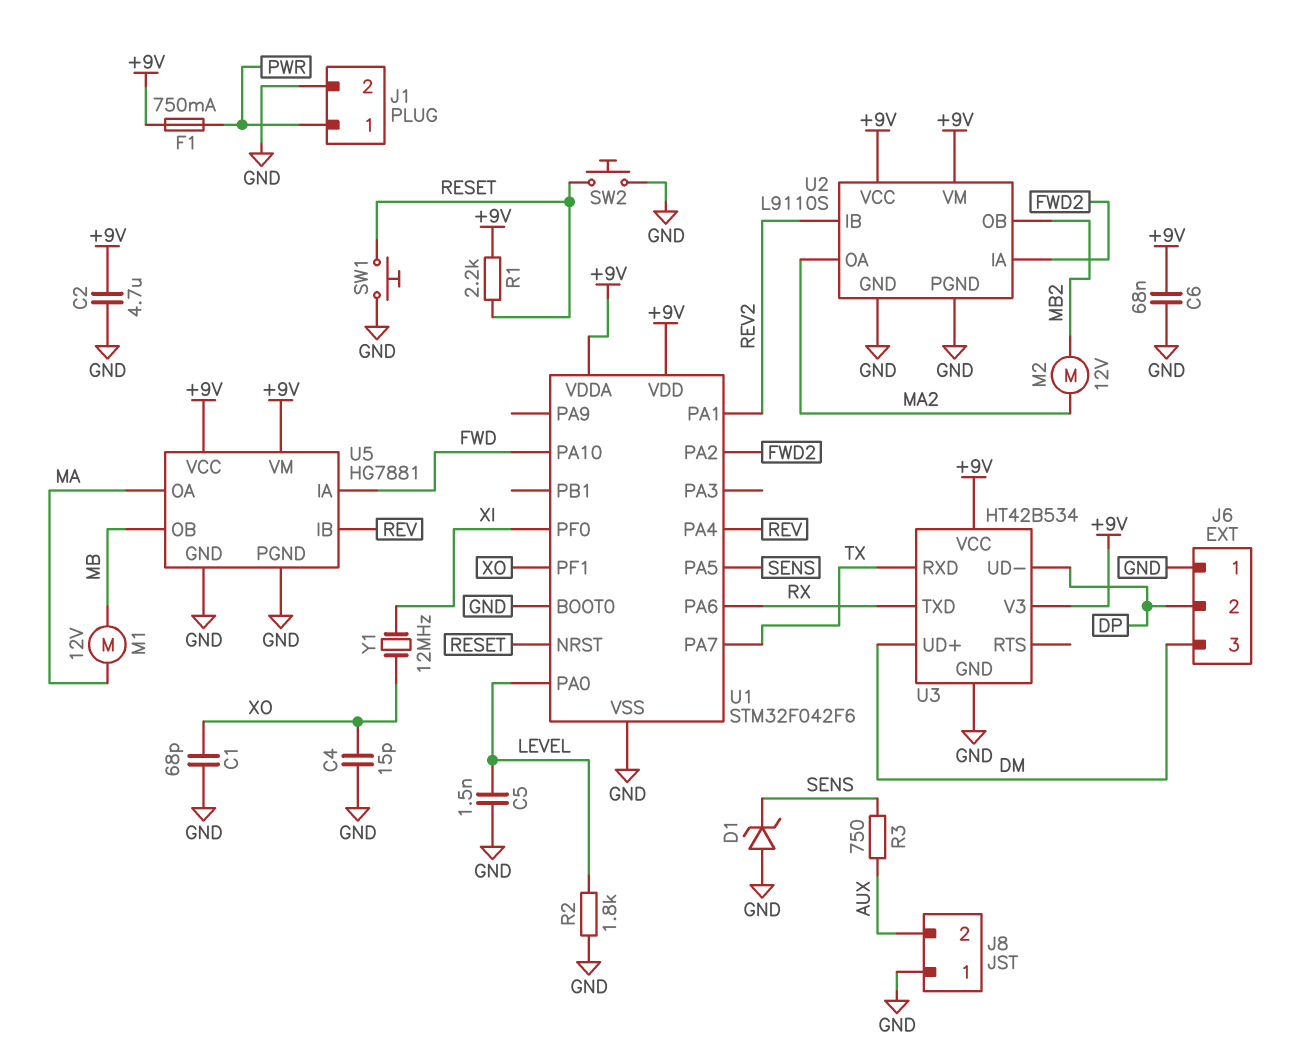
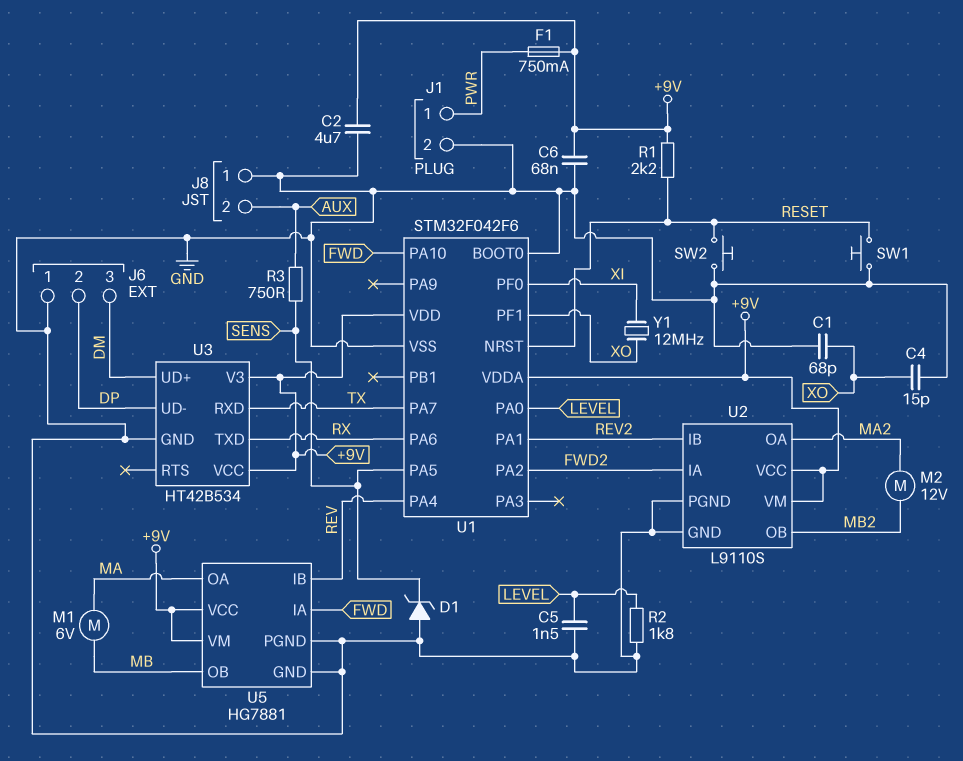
M1: motor 12V (MA, MB) -> motor 6V (MA, MB)

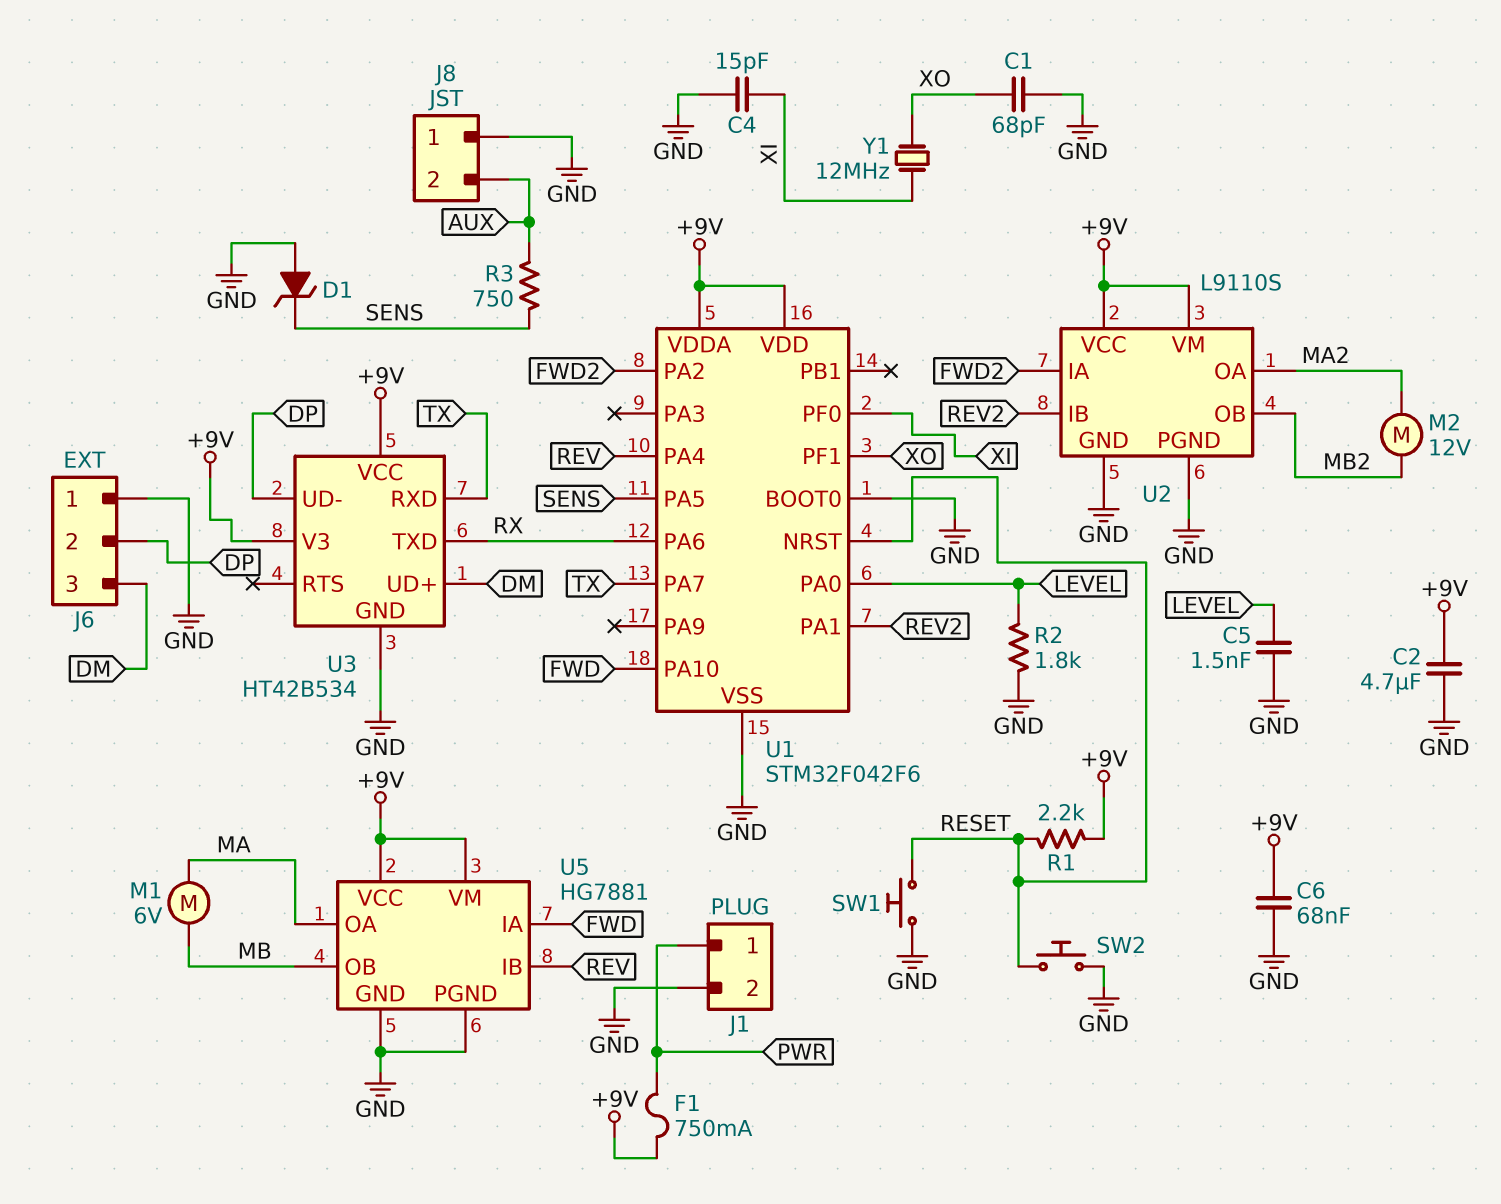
C4: 15pF (GND, XO) -> 15pF (GND, XI)

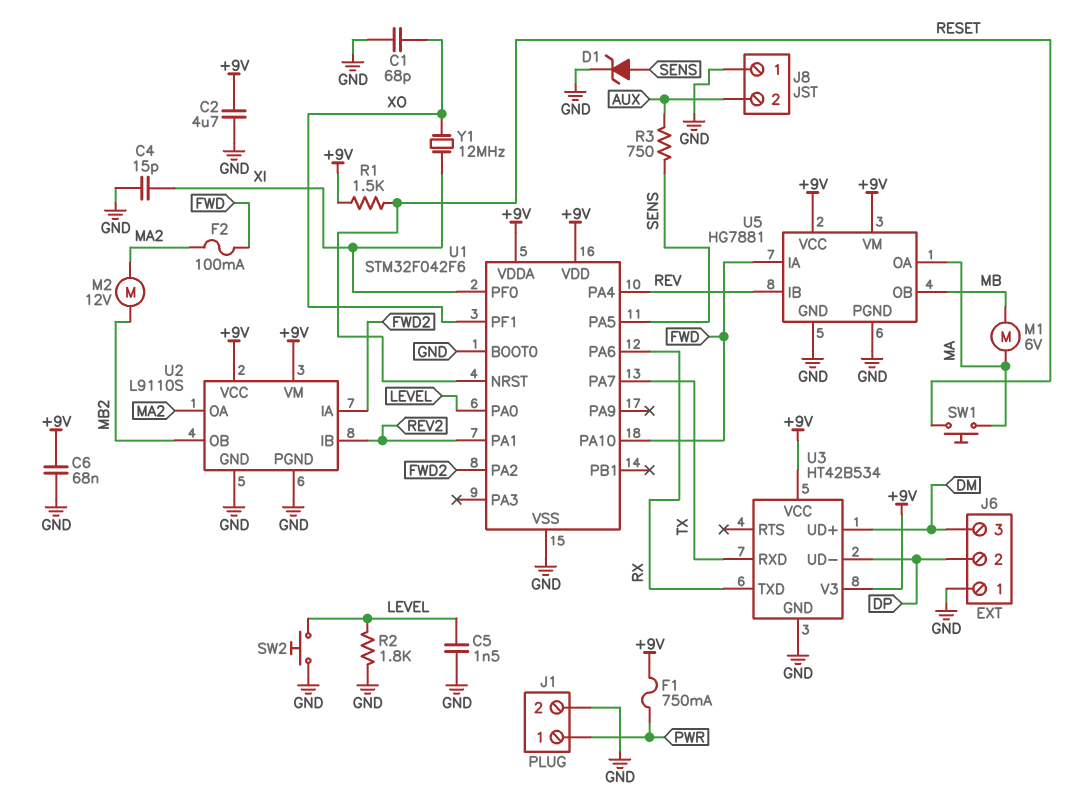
D1: zener (A GND, K SENS) -> zener (A SENS, K GND)
F2: none -> 100mA (FWD, MA2)
R1: 2.2k (+9V, RESET) -> 1.5k (+9V, RESET)
SW1: button (GND, RESET) -> button (MA, RESET)
SW2: button (GND, RESET) -> button (GND, LEVEL)

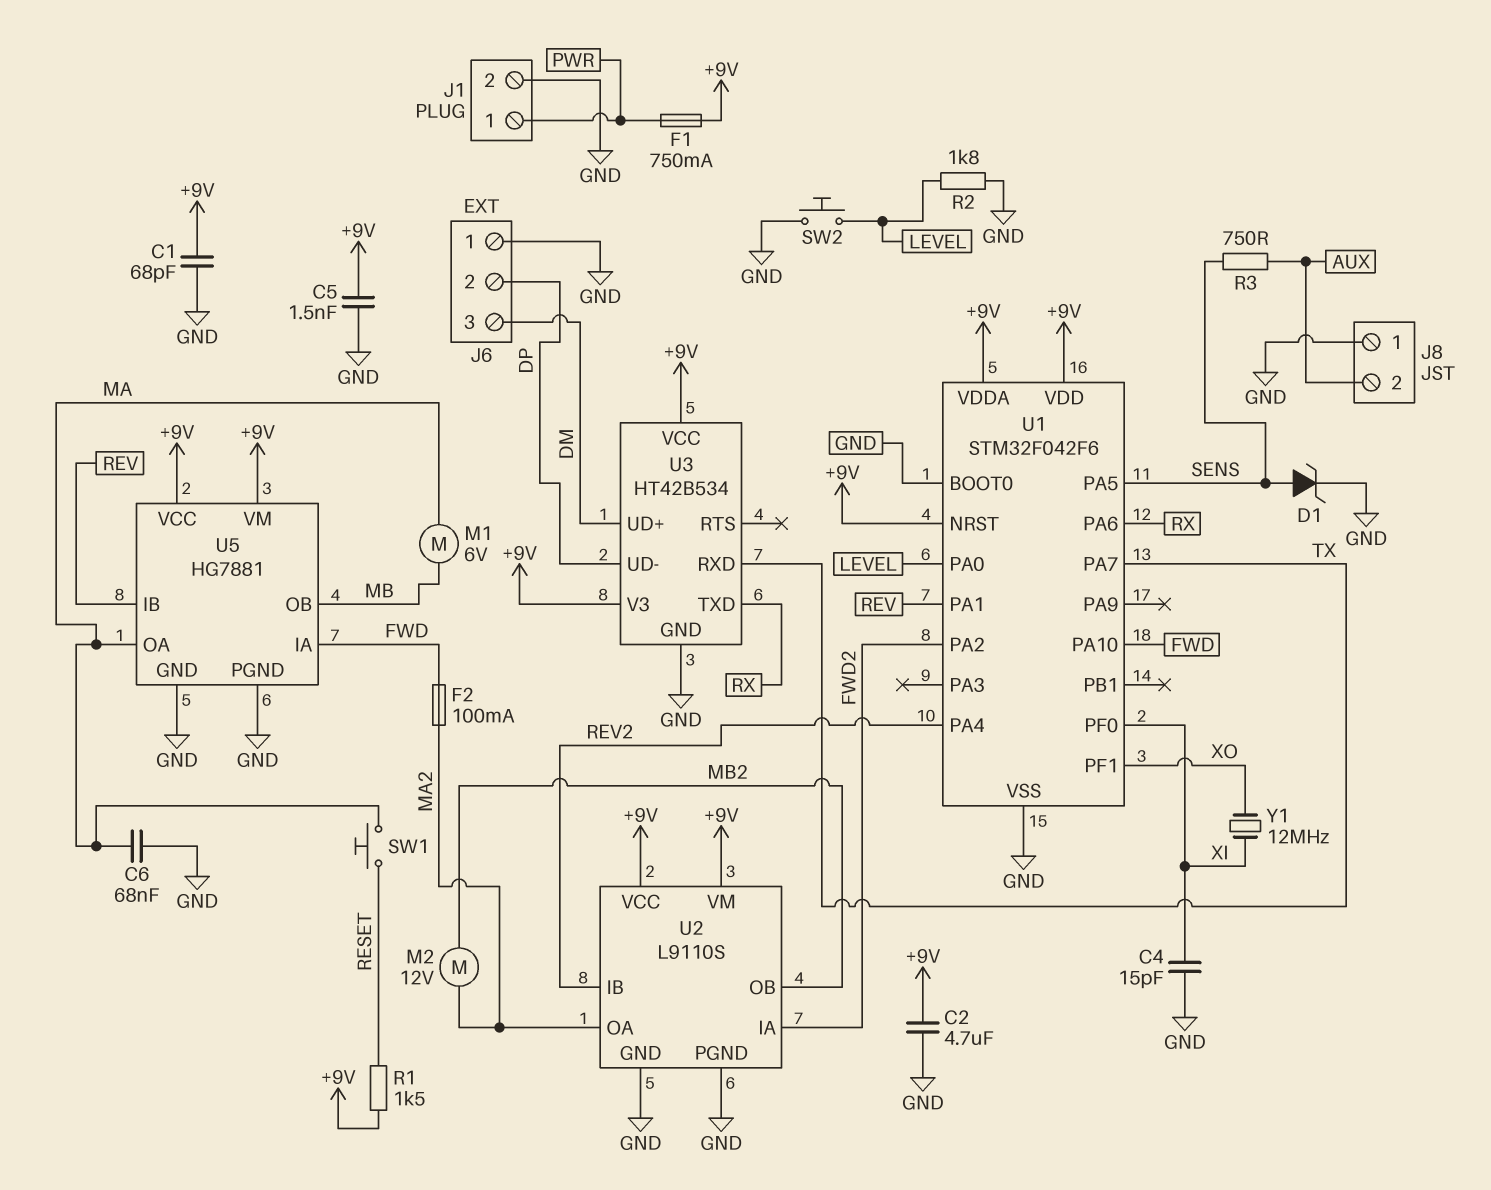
C1: 68pF (GND, XO) -> 68pF (+9V, GND)
C5: 1.5nF (GND, LEVEL) -> 1.5nF (+9V, GND)
C6: 68nF (+9V, GND) -> 68nF (GND, MA)
U1 pin NRST: RESET -> +9V
U1 pin PA1: REV2 -> REV
U1 pin PA4: REV -> REV2

